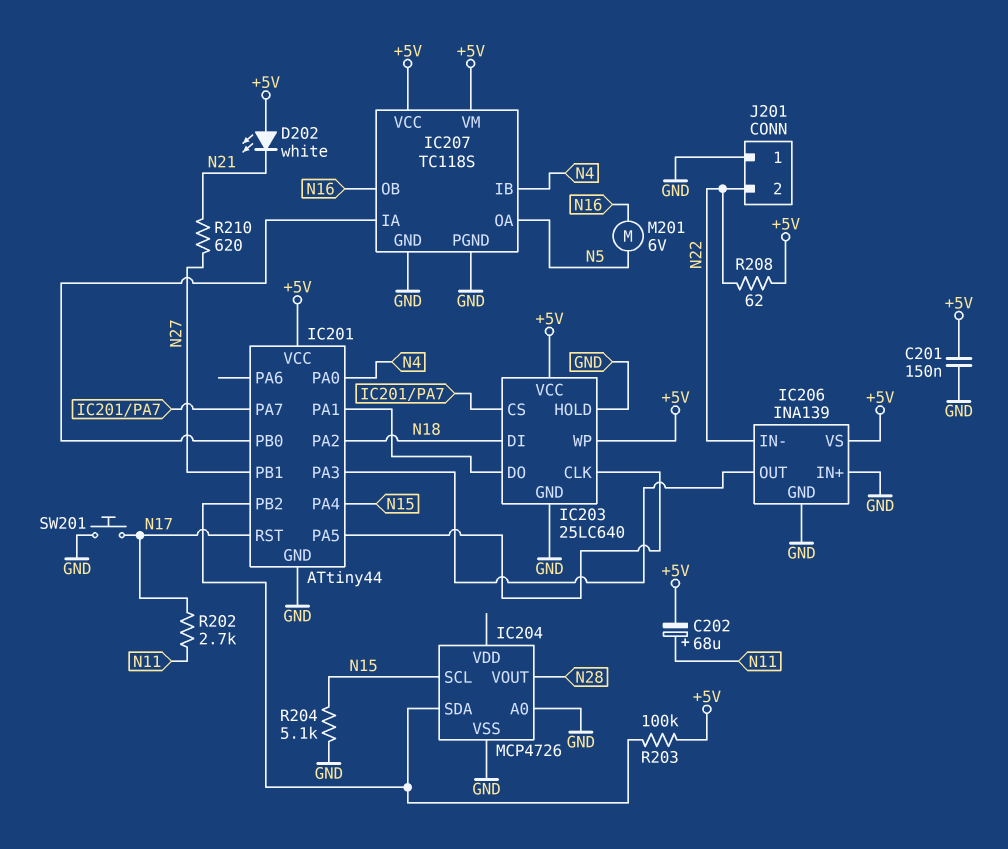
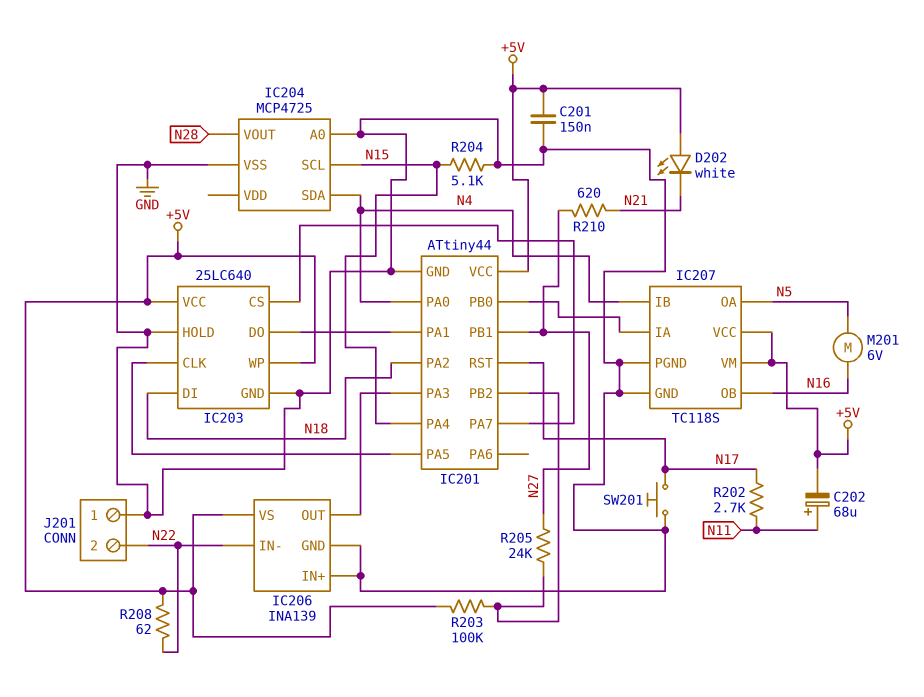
IC204: MCP4726 -> MCP4725
IC204 pin SDA: IC201/PB2 -> N4
R205: none -> 24k (IC201/PB2, N27)

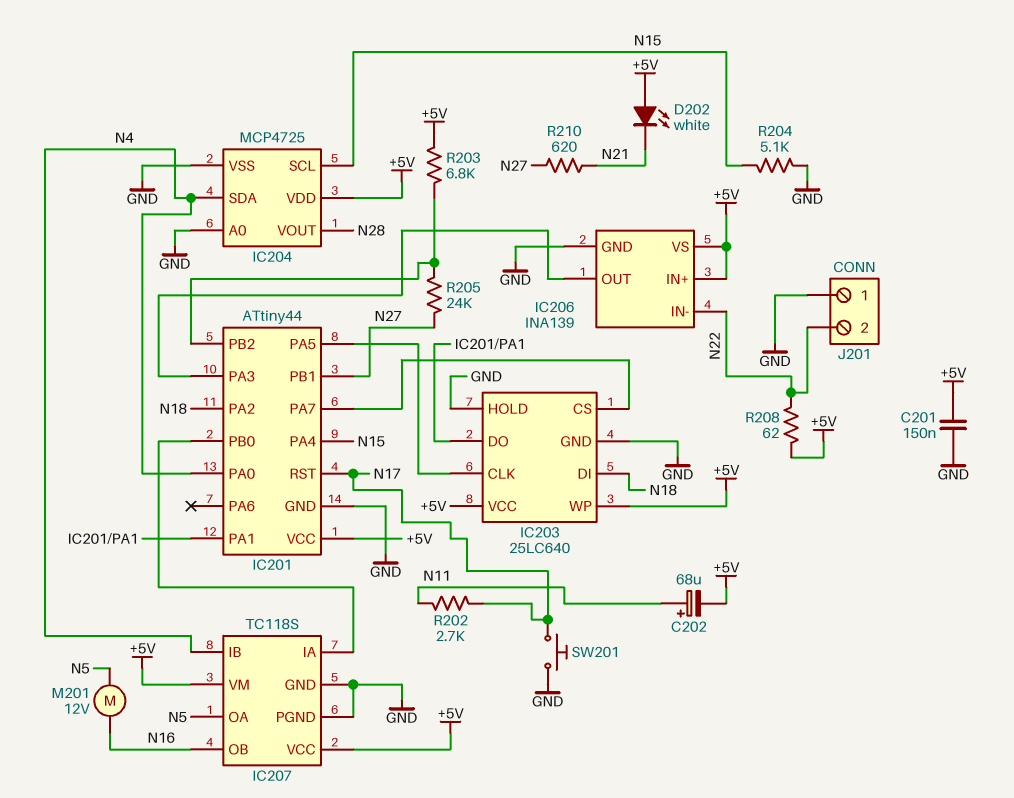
IC204 pin VDD: none -> +5V
IC206 pin IN+: GND -> +5V
M201: motor 6V (N5, N16) -> motor 12V (N5, N16)
R203: 100k (+5V, IC201/PB2) -> 6.8k (+5V, IC201/PB2)

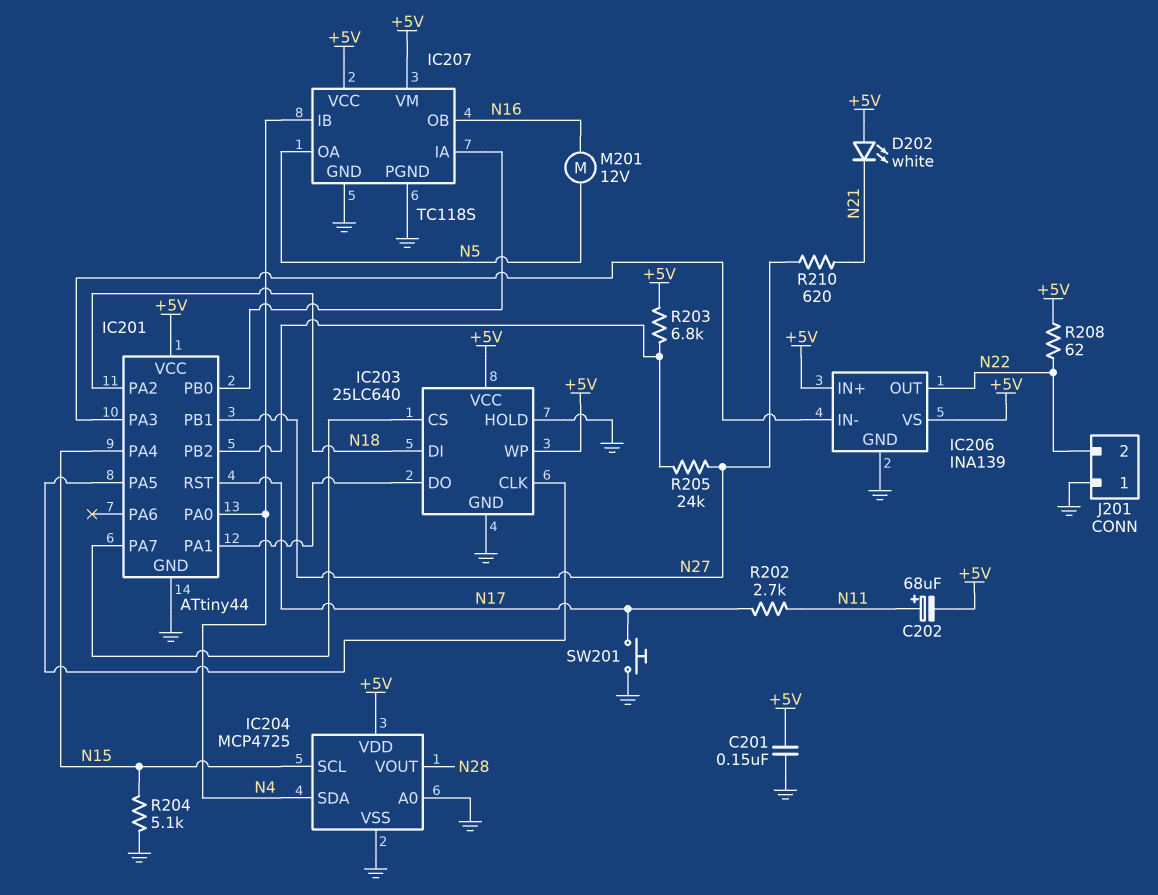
IC206 pin IN-: N22 -> IC201/PA3
IC206 pin OUT: IC201/PA3 -> N22

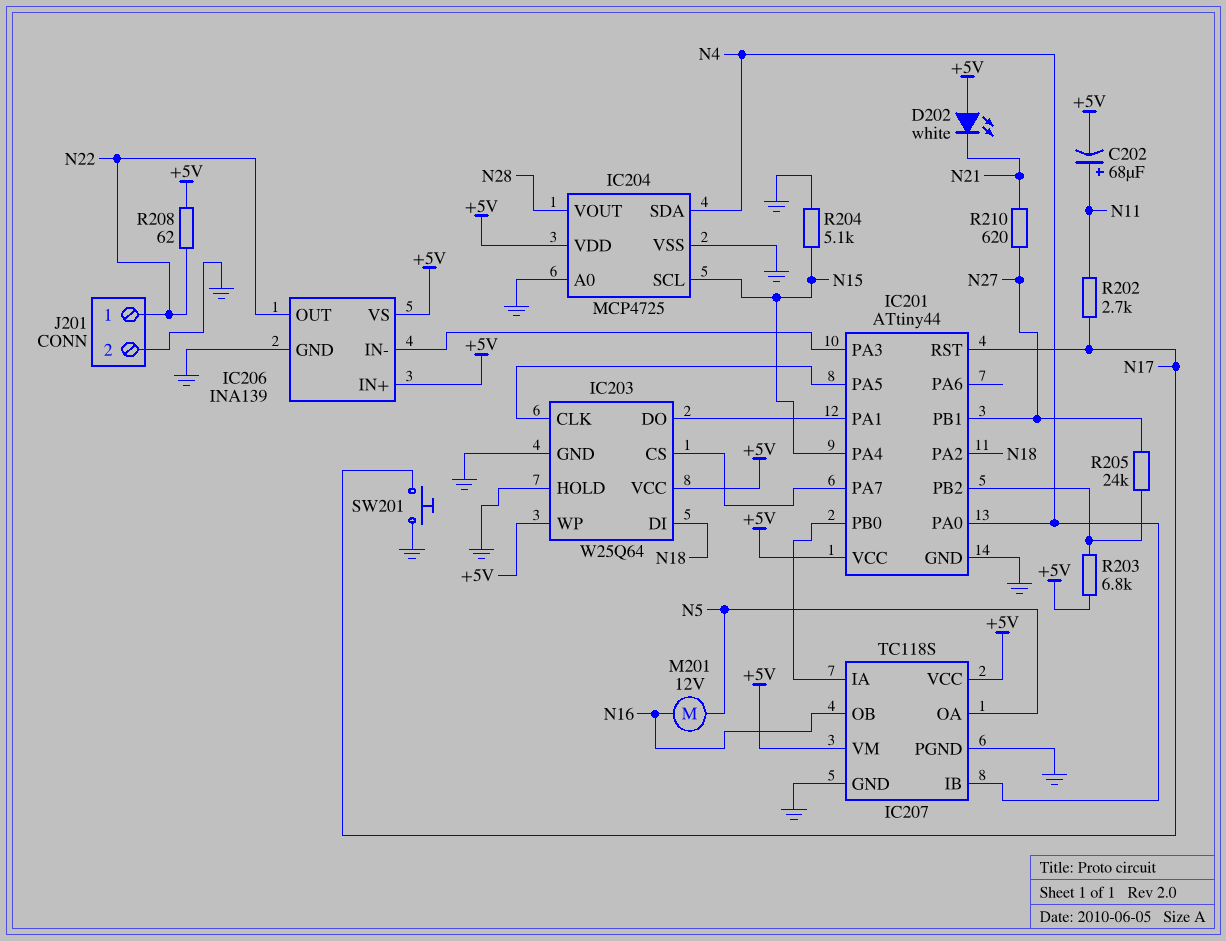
C201: 150nF (+5V, GND) -> none
IC203: 25LC640 -> W25Q64
J201 pin 1: GND -> N22
J201 pin 2: N22 -> GND

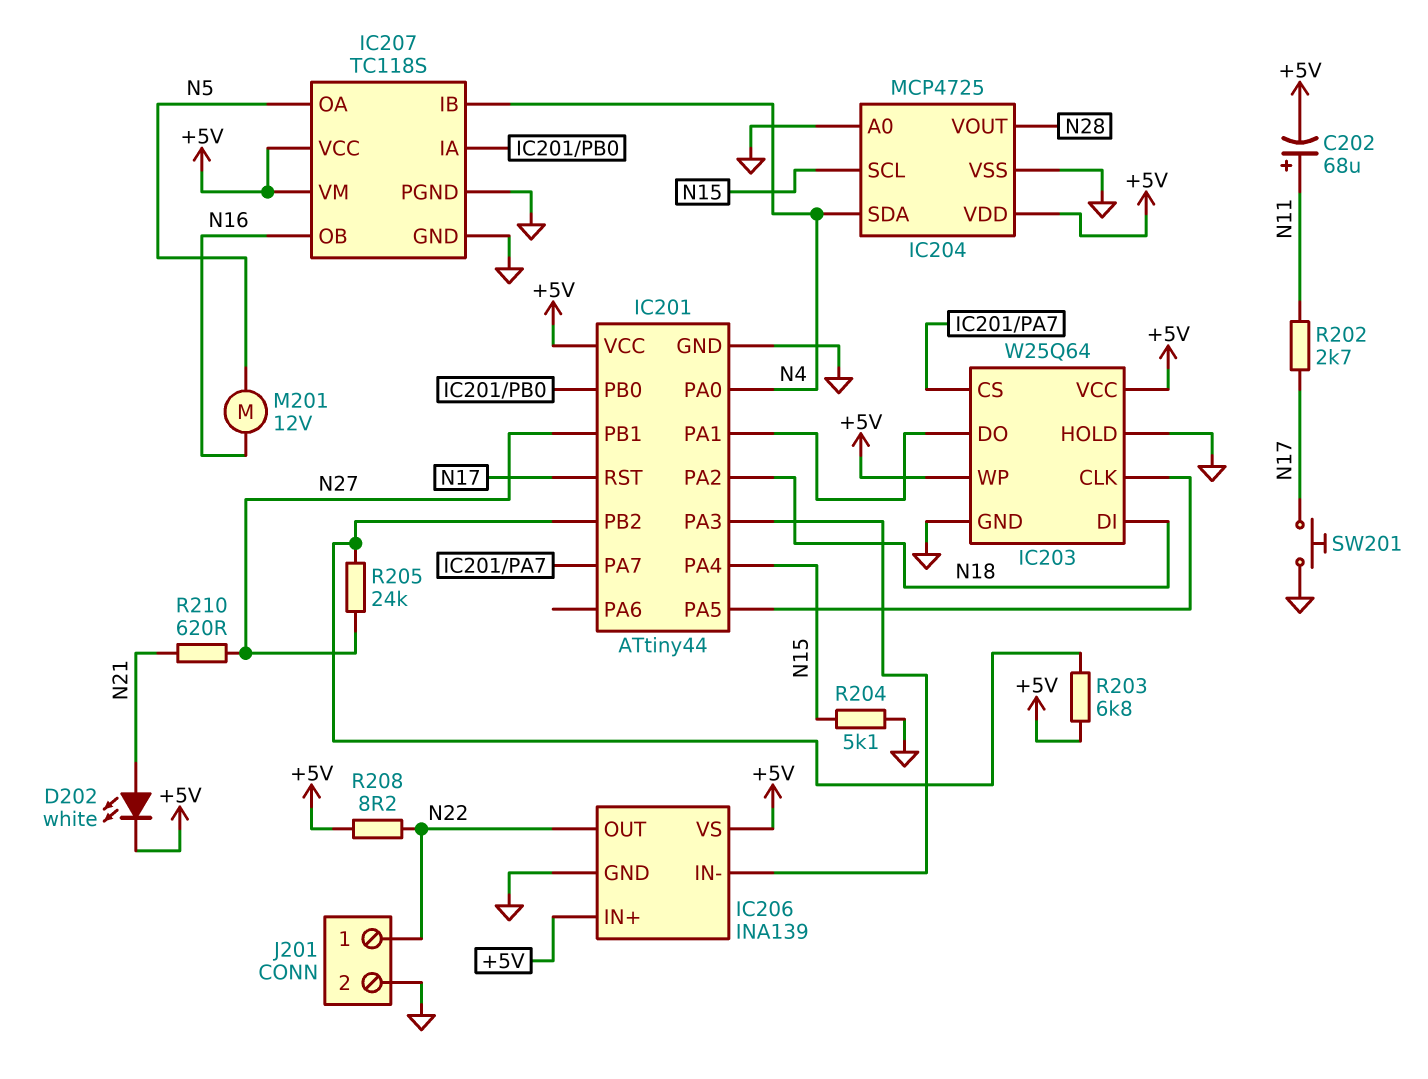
D202: LED white (A +5V, K N21) -> LED white (A N21, K +5V)
R208: 62 (+5V, N22) -> 8.2 (+5V, N22)

